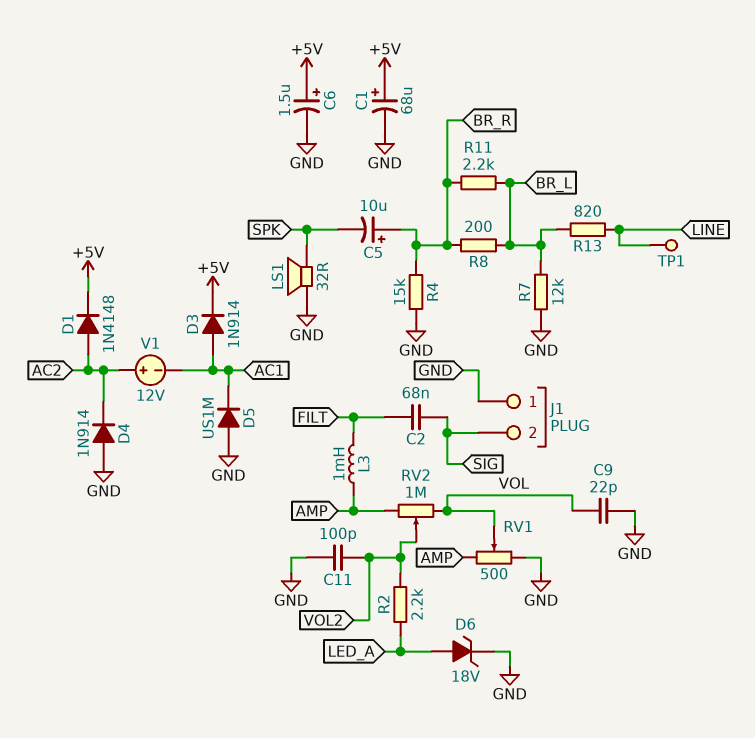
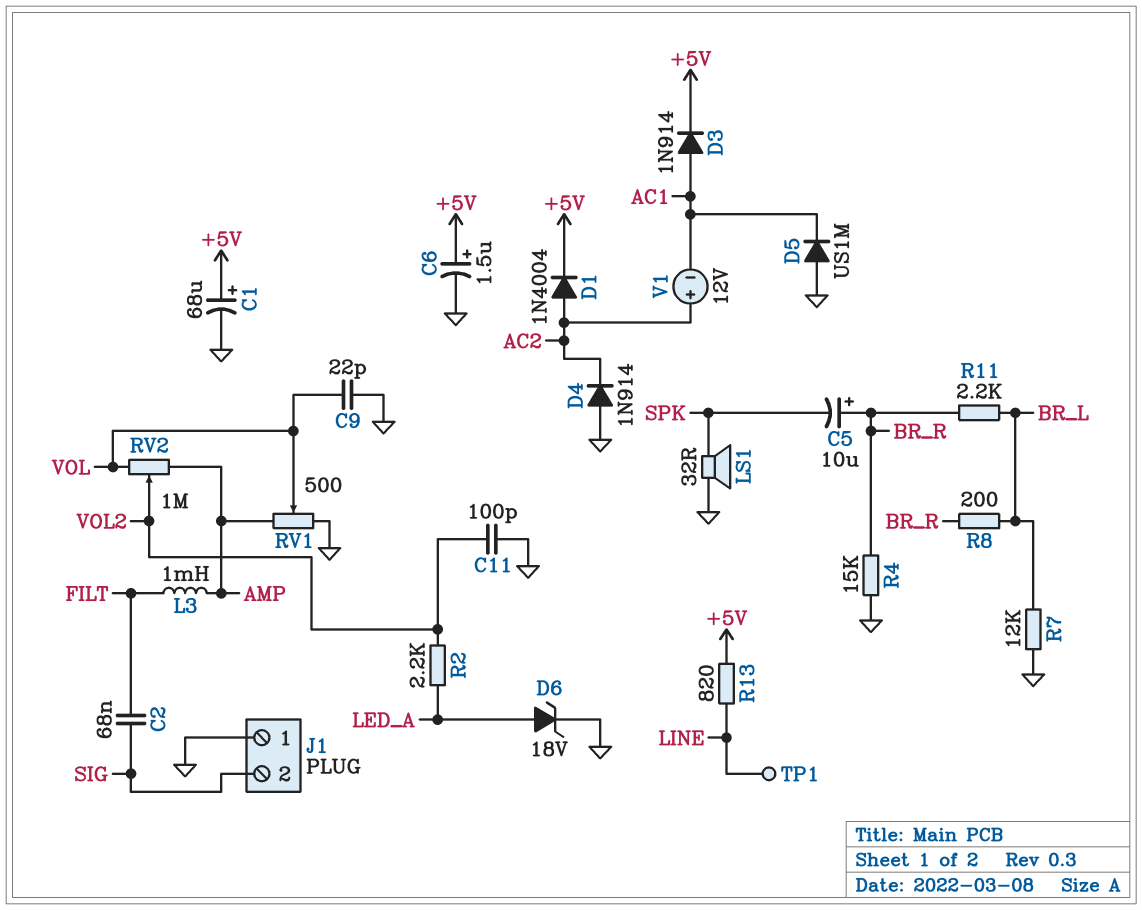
D1: diode 1N4148 (A AC2, K +5V) -> diode 1N4004 (A AC2, K +5V)
R13: 820 (BR_L, LINE) -> 820 (+5V, LINE)

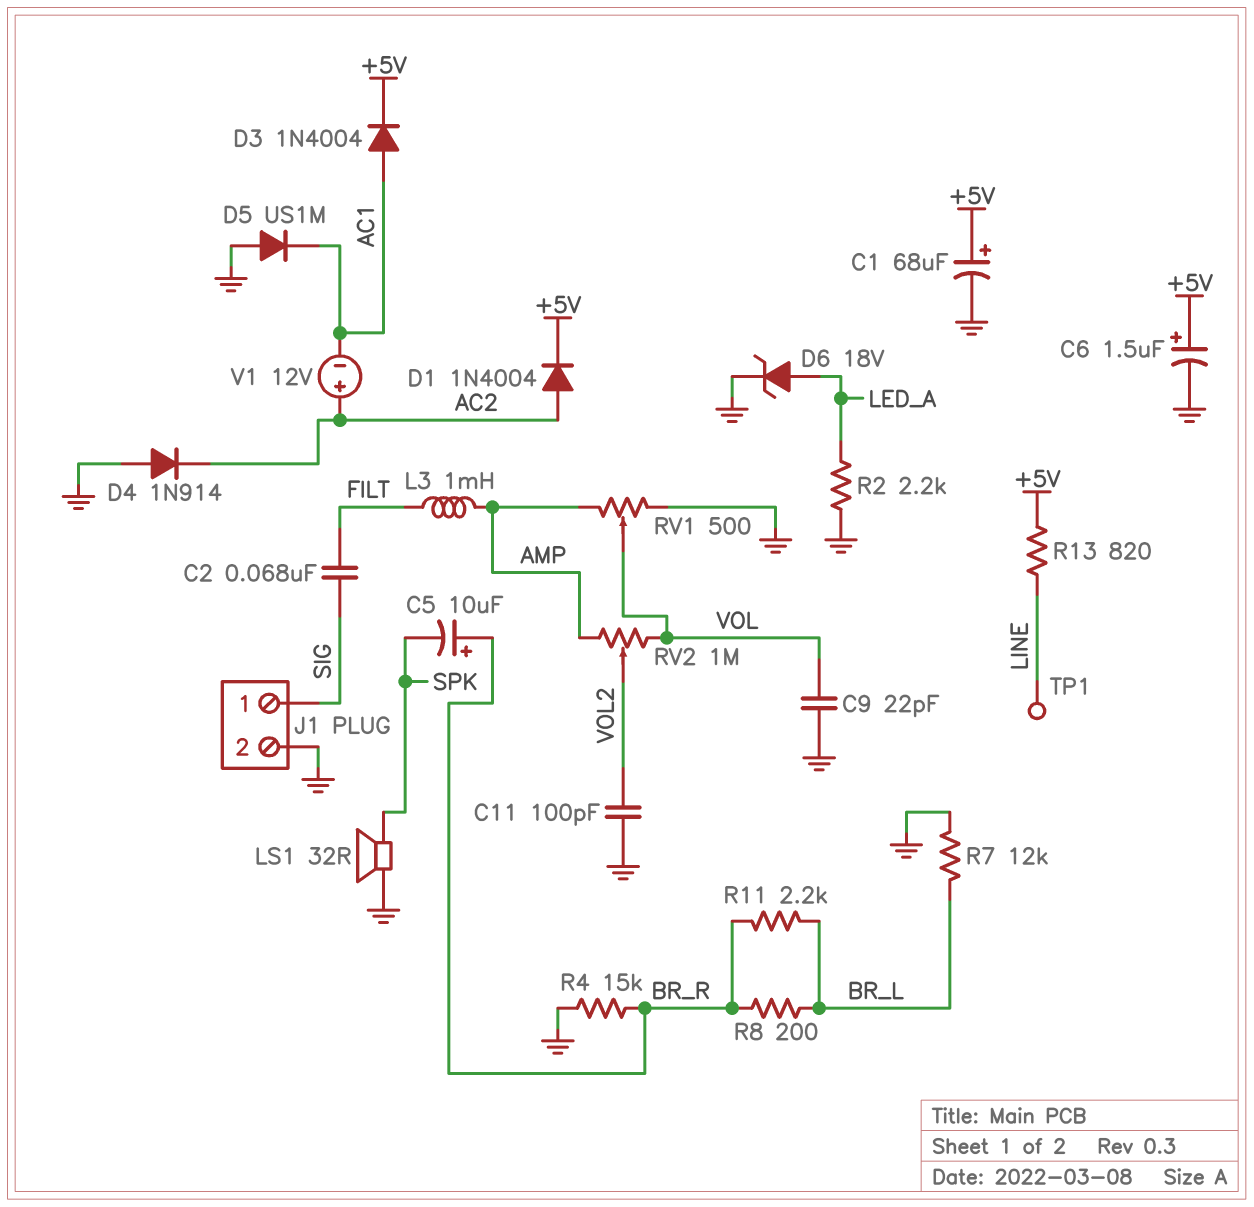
D3: diode 1N914 (A AC1, K +5V) -> diode 1N4004 (A AC1, K +5V)
J1 pin 1: GND -> SIG
J1 pin 2: SIG -> GND
R2: 2.2k (LED_A, VOL2) -> 2.2k (GND, LED_A)

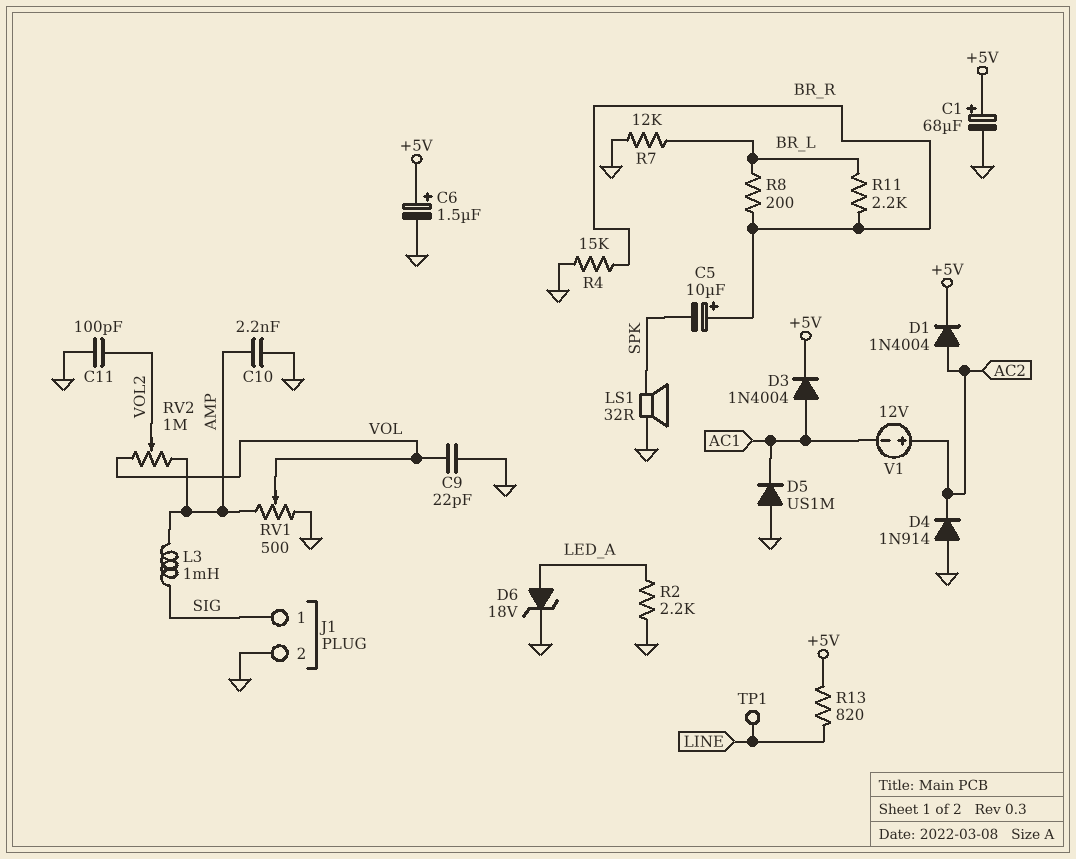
C2: 68nF (FILT, SIG) -> none
C10: none -> 2.2nF (AMP, GND)
L3: 1mH (AMP, FILT) -> 1mH (AMP, SIG)

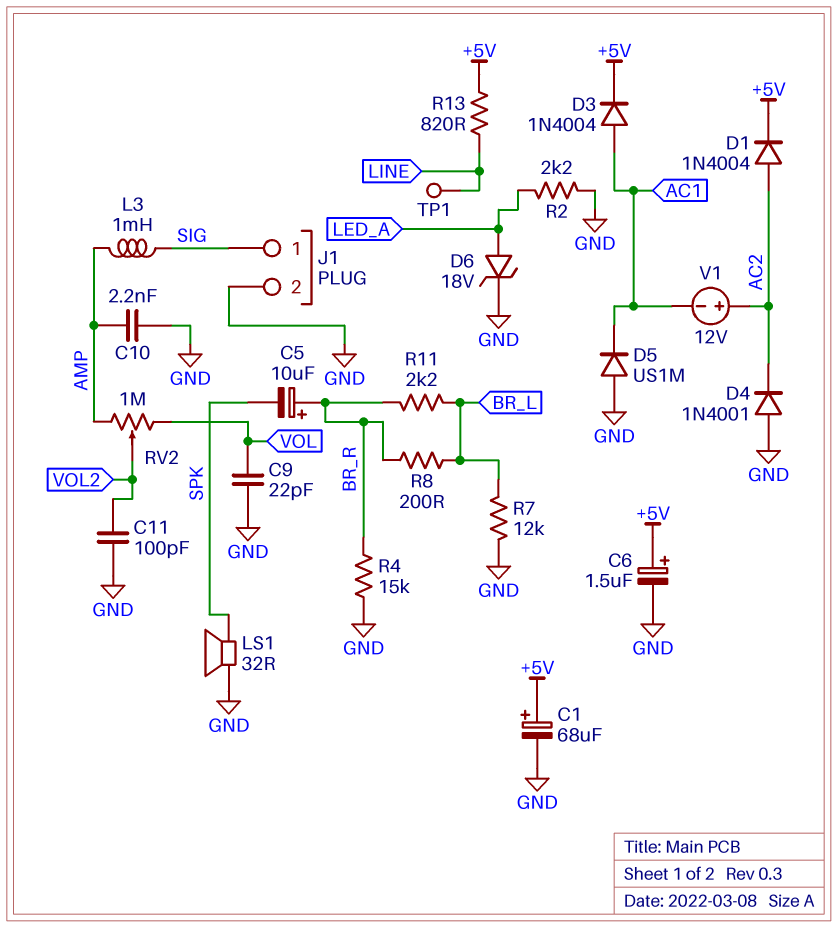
D4: diode 1N914 (A GND, K AC2) -> diode 1N4001 (A GND, K AC2)
RV1: 500 (AMP, GND, wiper VOL) -> none

